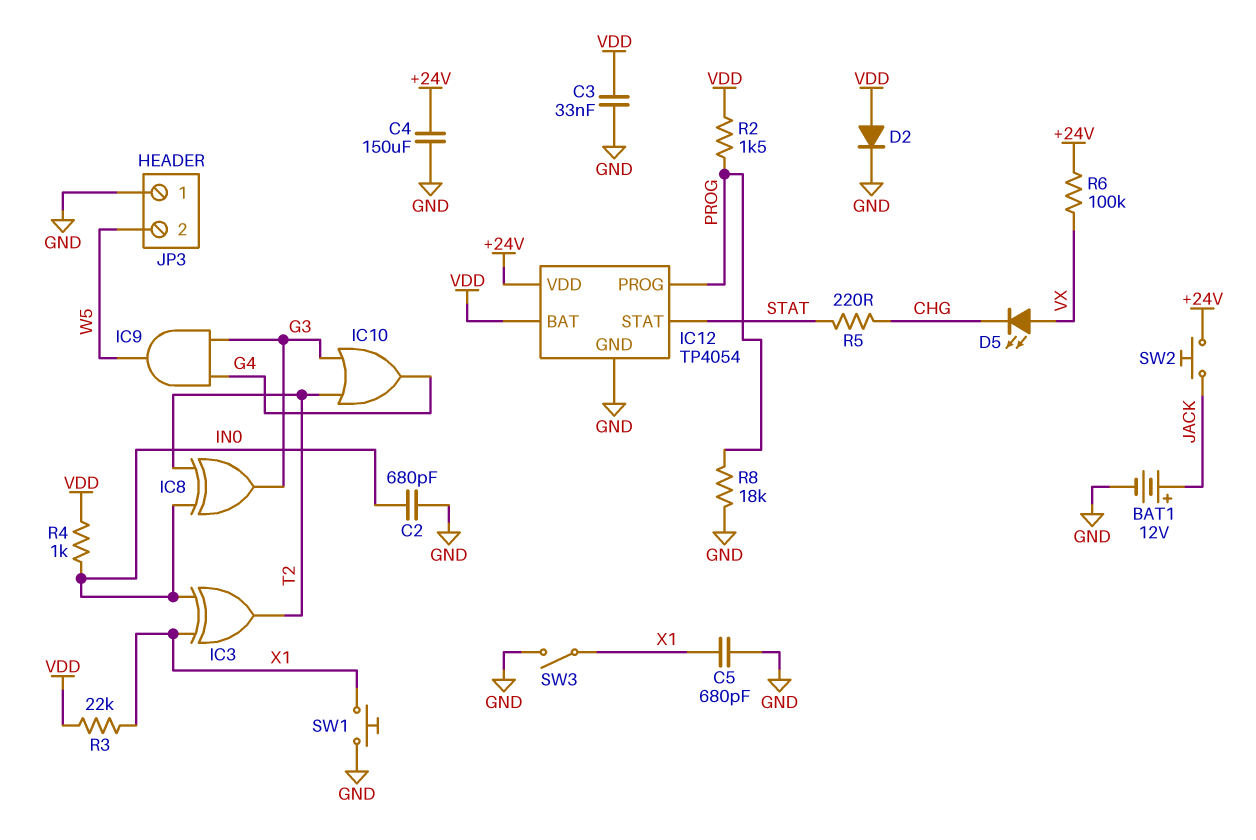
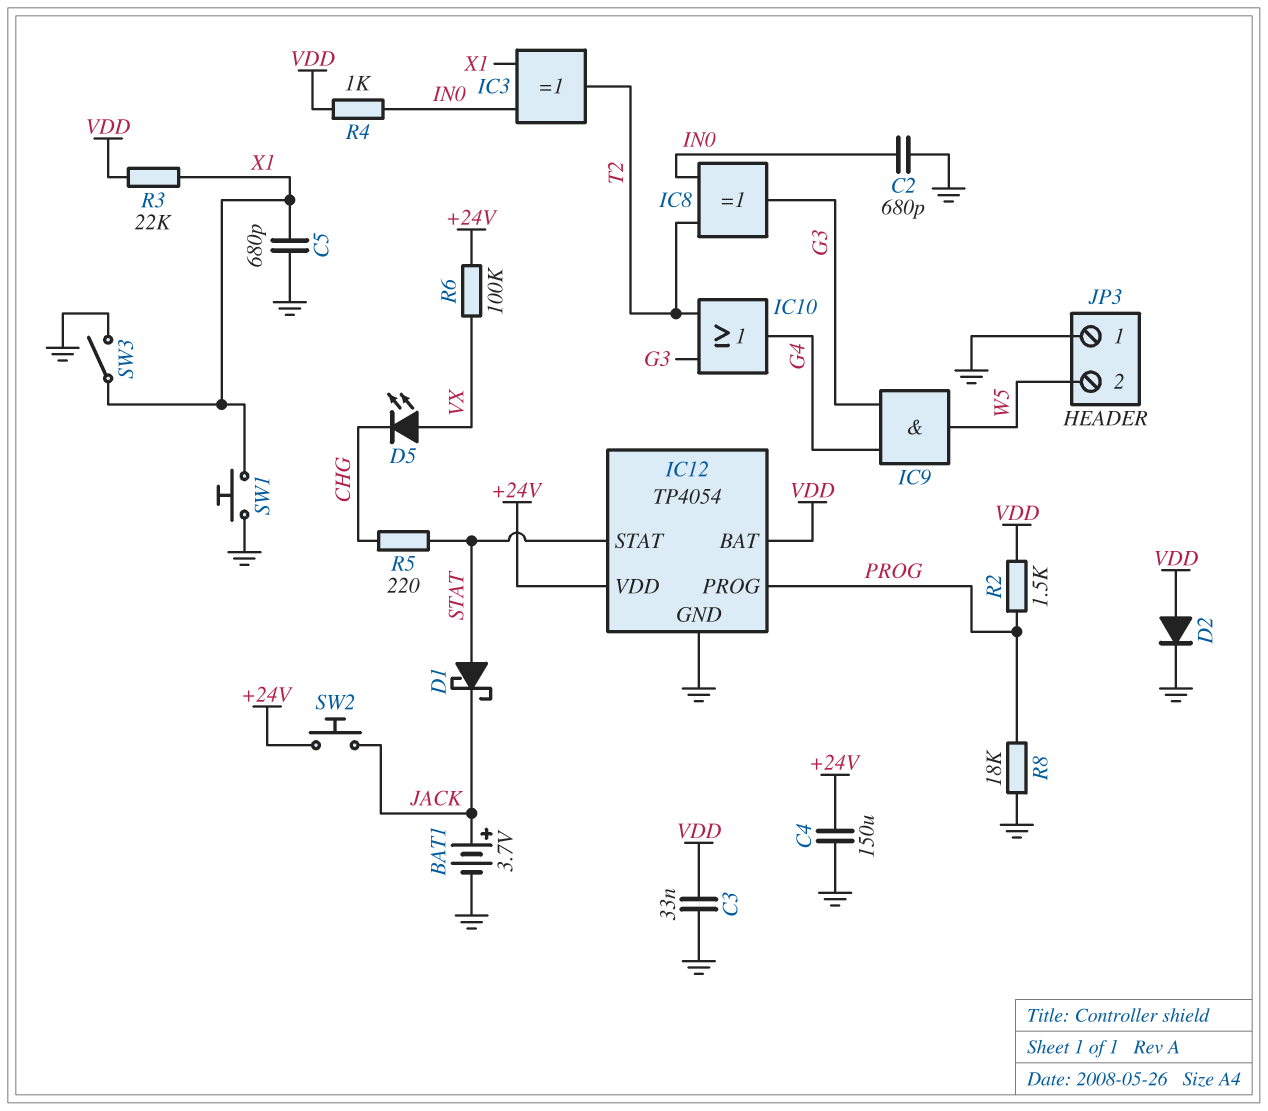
BAT1: 12V (plus JACK, minus GND) -> 3.7V (plus JACK, minus GND)
D1: none -> schottky (A STAT, K JACK)

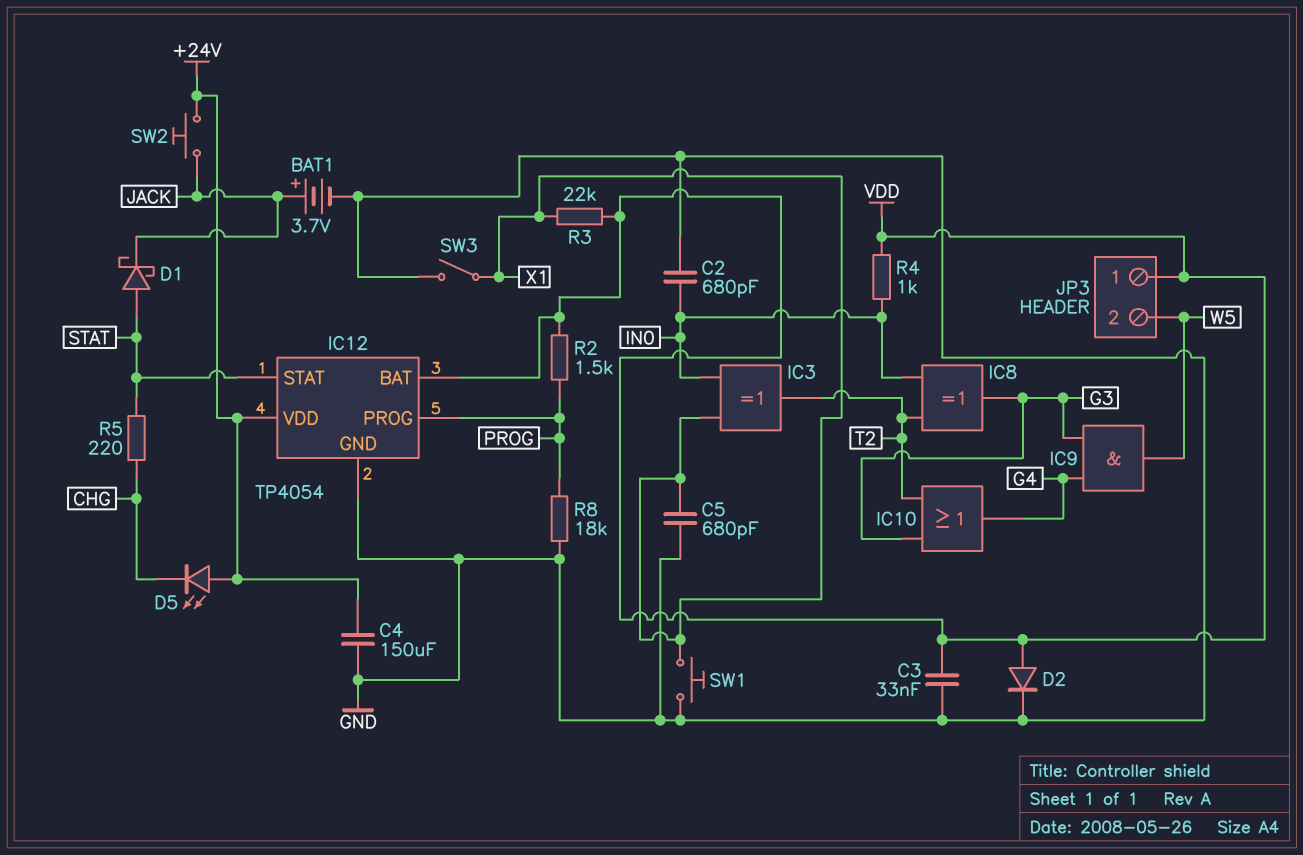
D5: LED (A VX, K CHG) -> LED (A +24V, K CHG)
JP3 pin 1: GND -> VDD
R6: 100k (+24V, VX) -> none

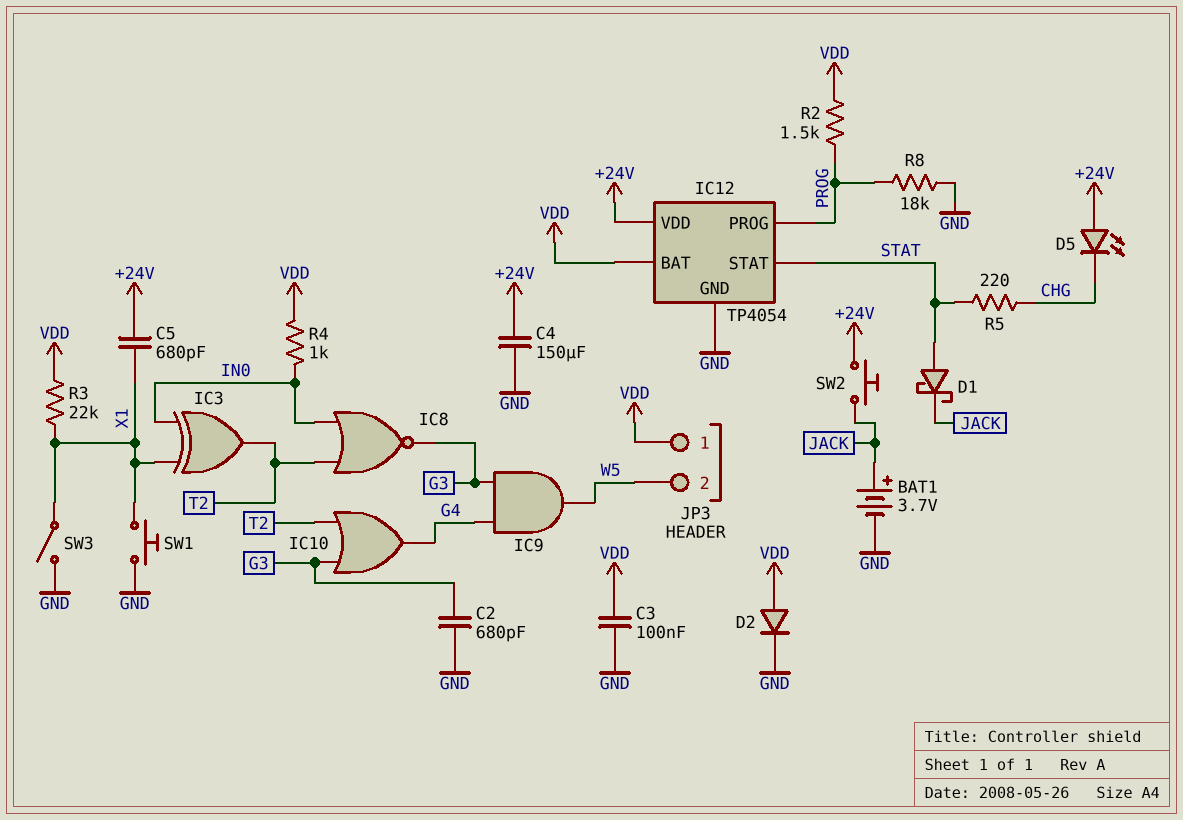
C2: 680pF (GND, IN0) -> 680pF (G3, GND)
C3: 33nF (GND, VDD) -> 100nF (GND, VDD)
C5: 680pF (GND, X1) -> 680pF (+24V, X1)
IC8: XOR (in IN0, in T2, out G3) -> NOR (in IN0, in T2, out G3)

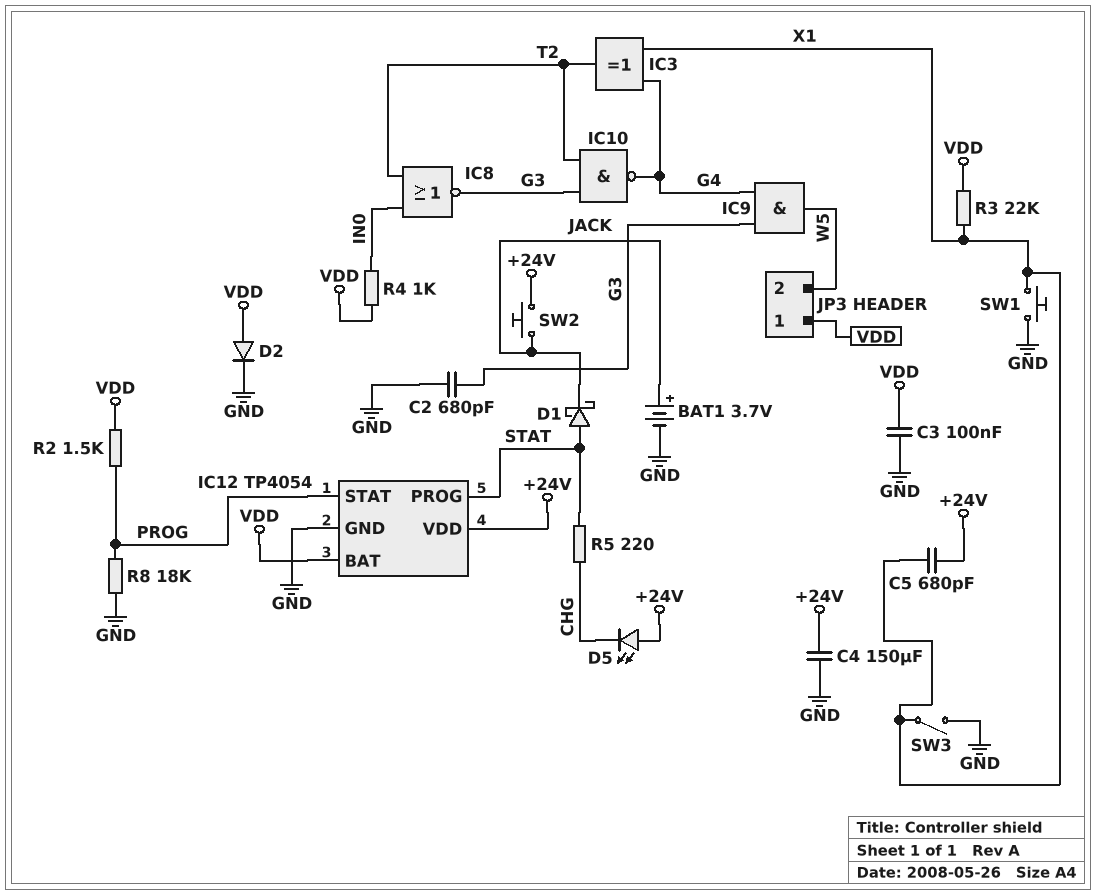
IC3: XOR (in IN0, in X1, out T2) -> XOR (in G4, in X1, out T2)
IC10: OR (in G3, in T2, out G4) -> NAND (in G3, in T2, out G4)
IC12 pin PROG: PROG -> STAT
IC12 pin STAT: STAT -> PROG

